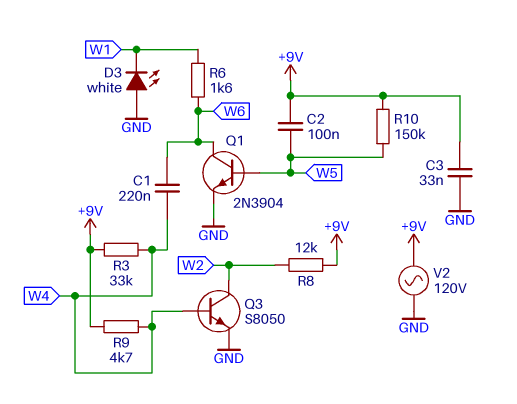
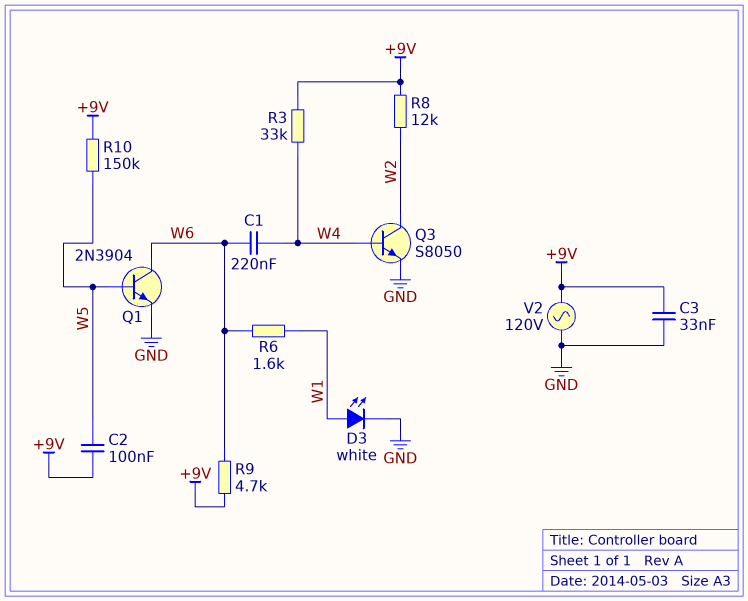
D3: LED white (A GND, K W1) -> LED white (A W1, K GND)
R9: 4.7k (+9V, W4) -> 4.7k (+9V, W6)

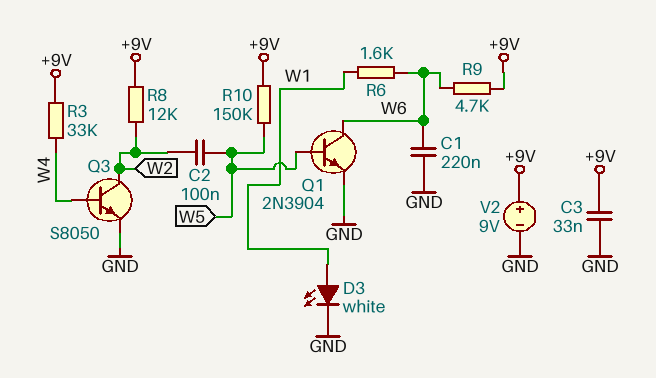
C1: 220nF (W4, W6) -> 220nF (GND, W6)
C2: 100nF (+9V, W5) -> 100nF (W2, W5)
V2: AC 120V (+9V, GND) -> 9V (plus +9V, minus GND)

